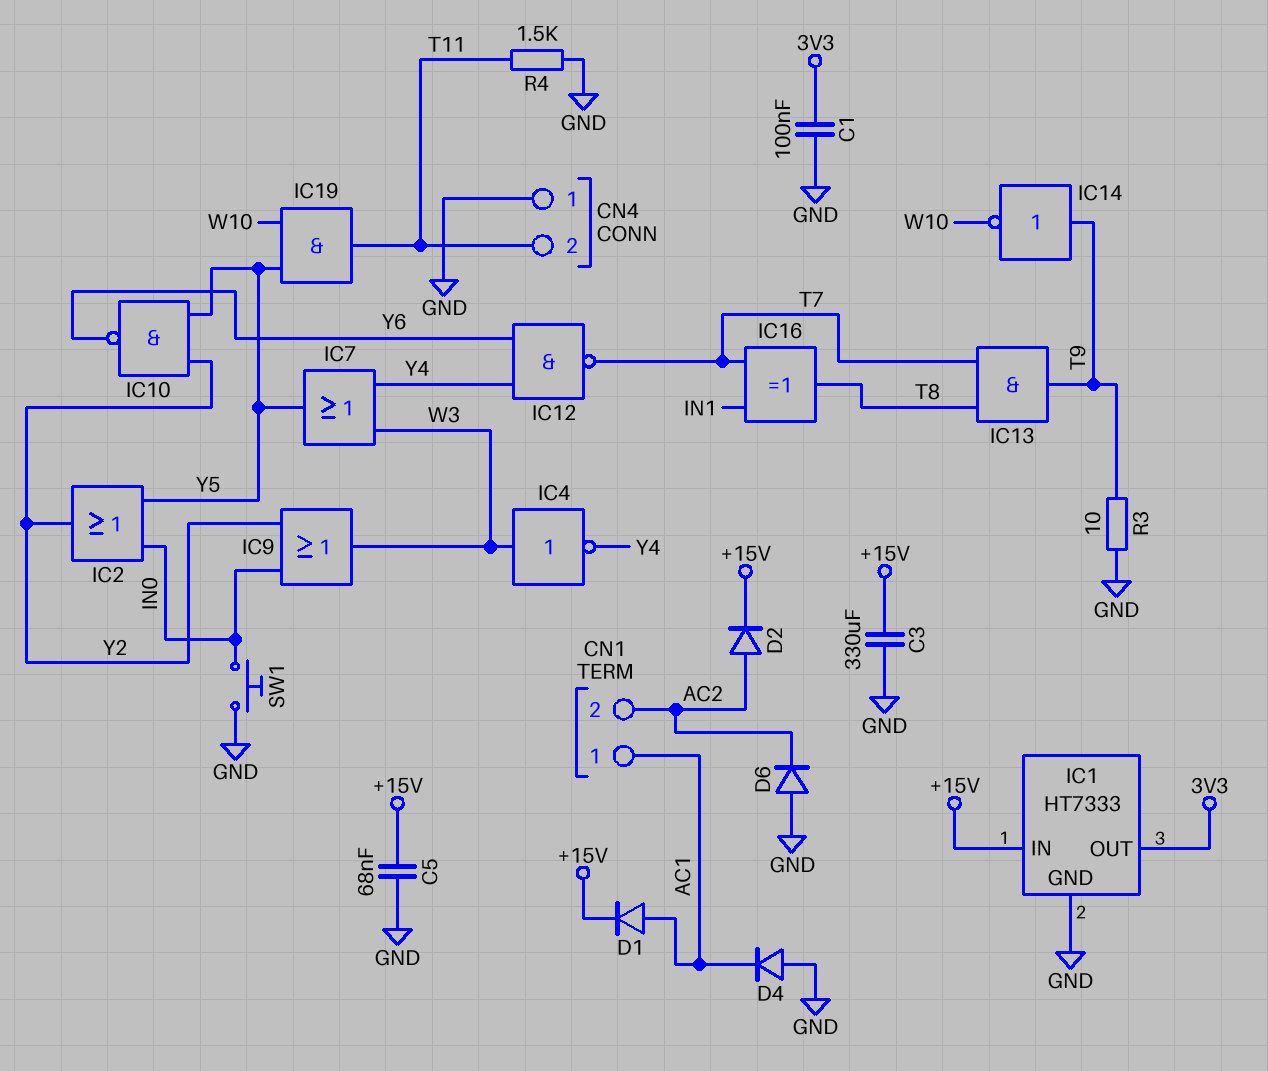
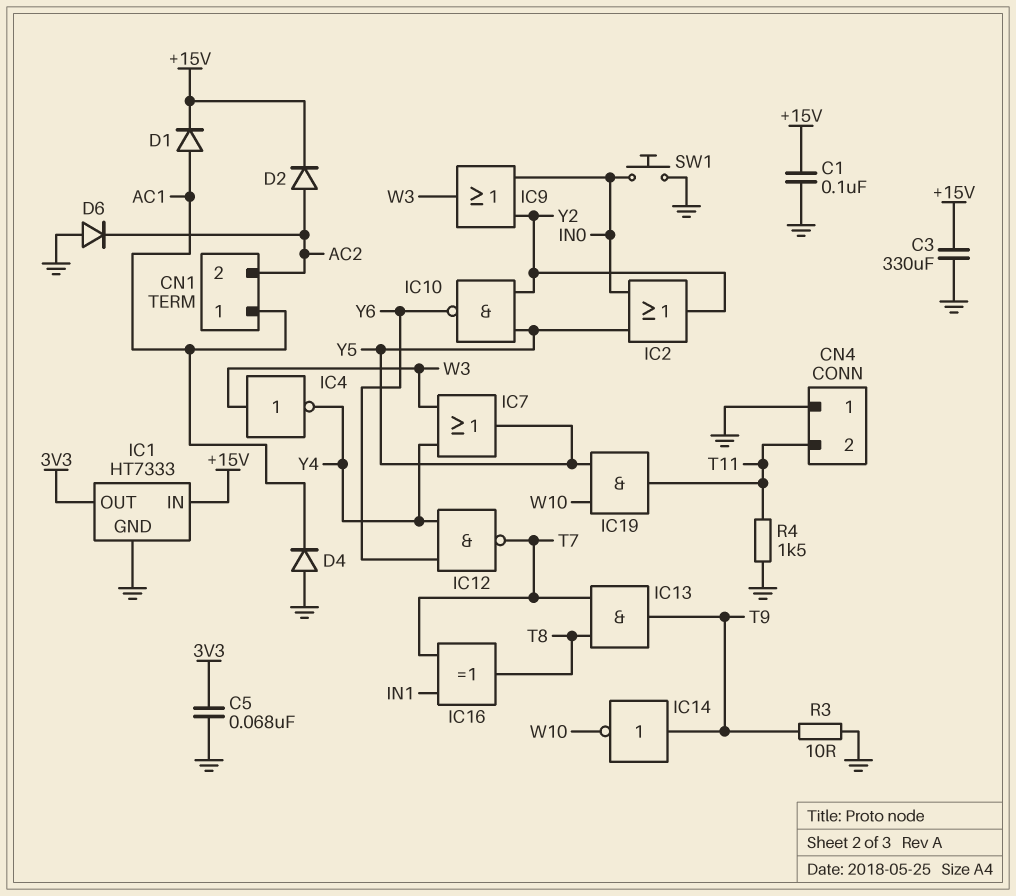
C1: 100nF (3V3, GND) -> 100nF (+15V, GND)
C5: 68nF (+15V, GND) -> 68nF (3V3, GND)

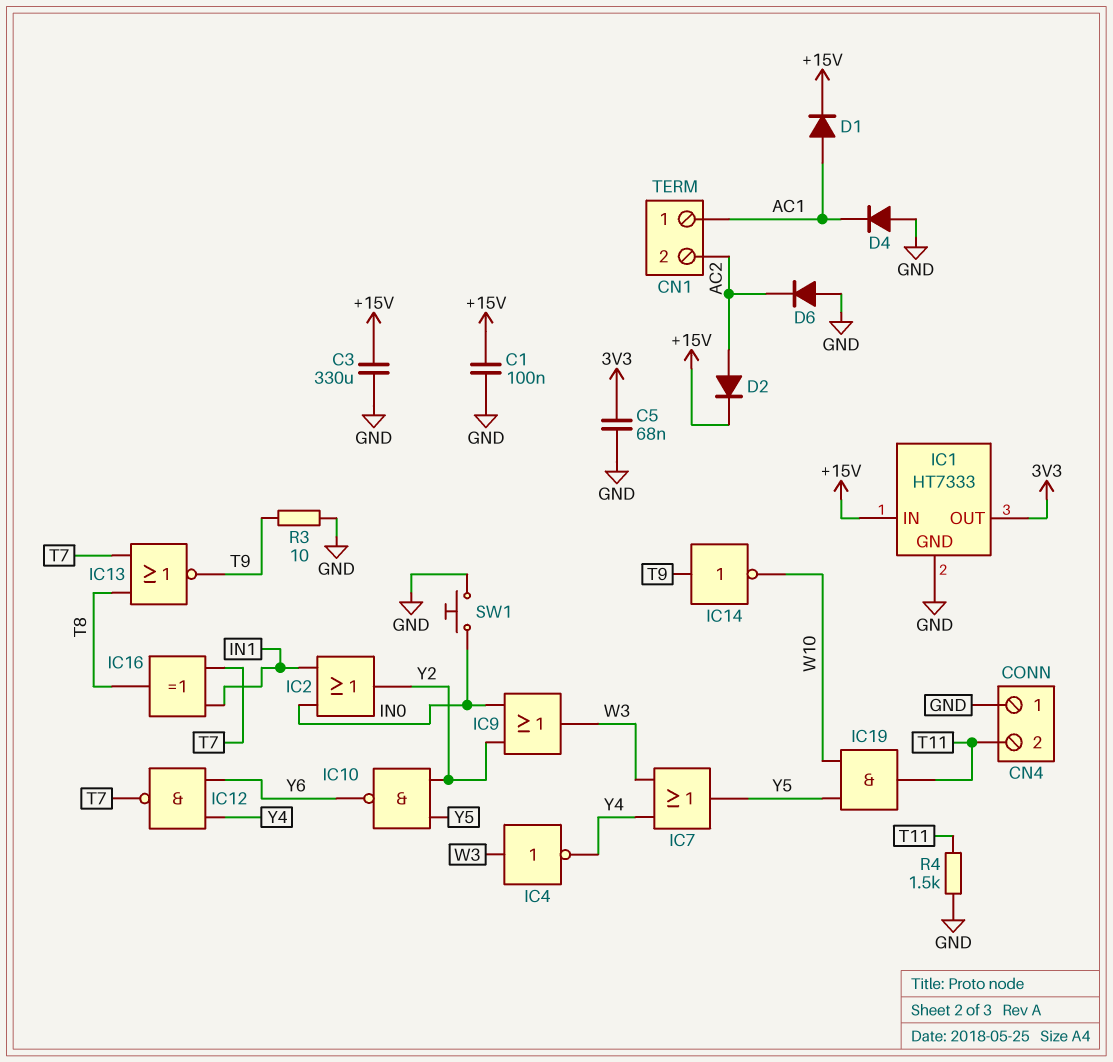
IC2: OR (in IN0, in Y5, out Y2) -> OR (in IN0, in IN1, out Y2)
IC13: AND (in T7, in T8, out T9) -> NOR (in T7, in T8, out T9)

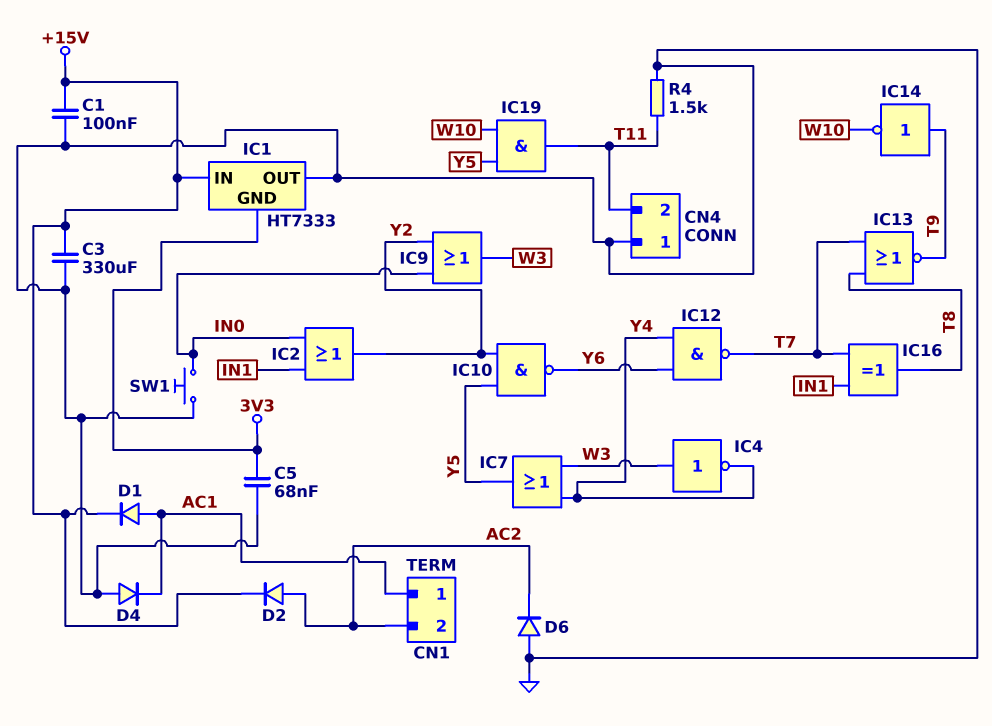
IC1 pin GND: GND -> 3V3
IC1 pin OUT: 3V3 -> GND
R3: 10 (GND, T9) -> none

